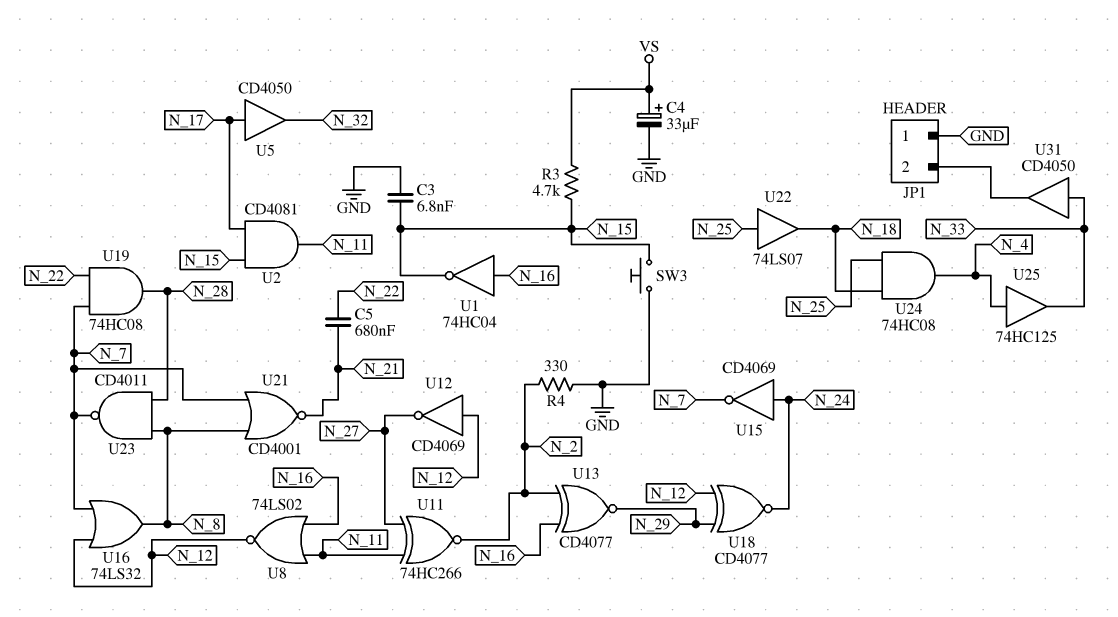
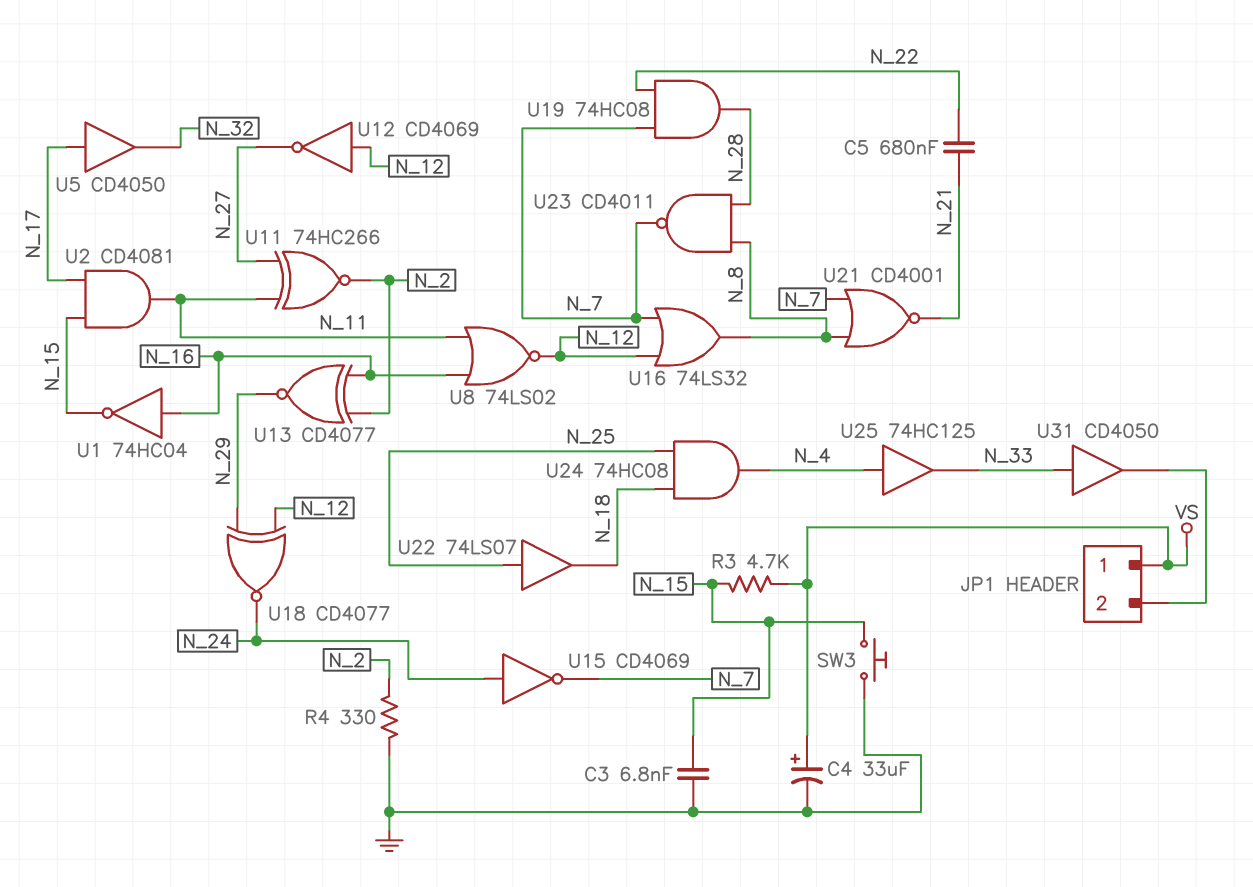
JP1 pin 1: GND -> VS

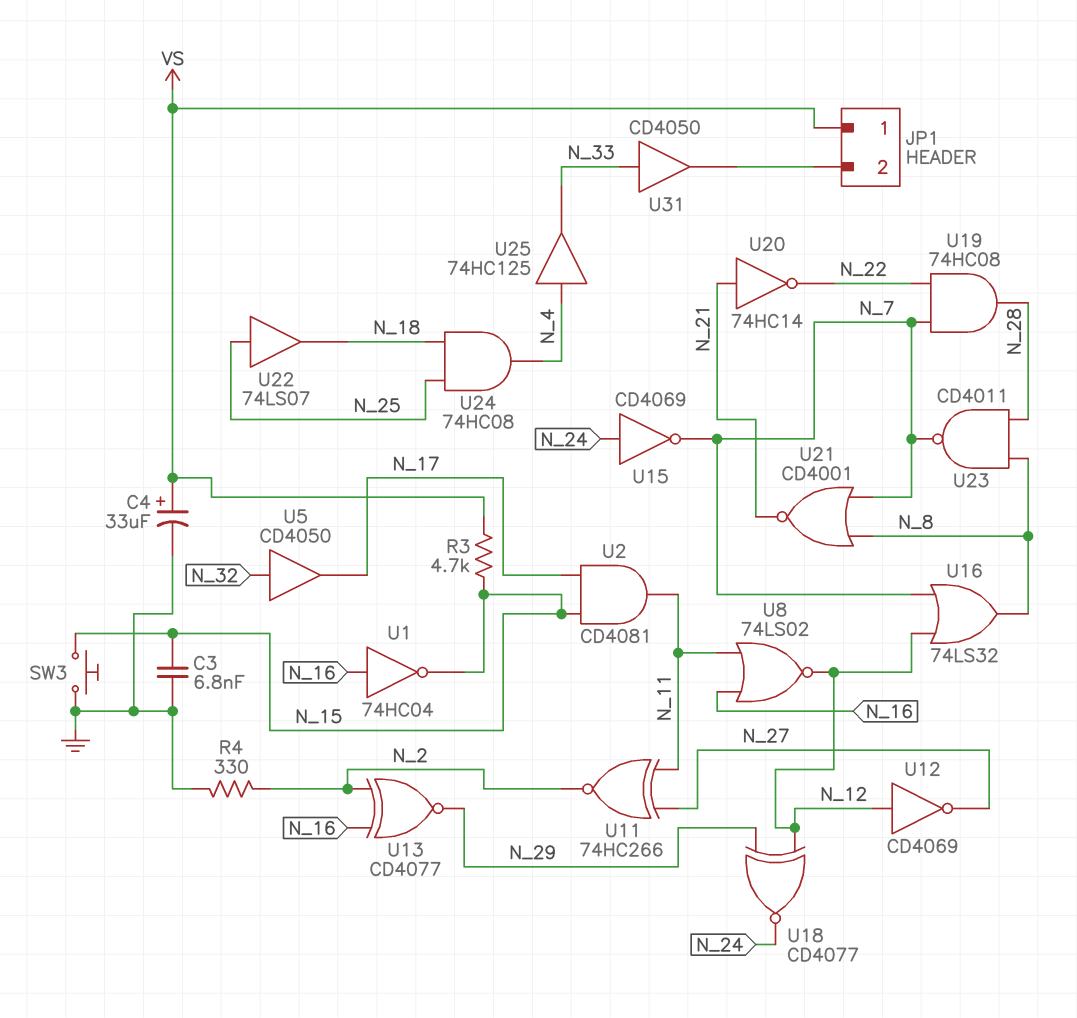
C5: 680nF (N_21, N_22) -> none
U5: buffer CD4050 (in N_17, out N_32) -> buffer CD4050 (in N_32, out N_17)
U20: none -> NOT 74HC14 (in N_21, out N_22)

